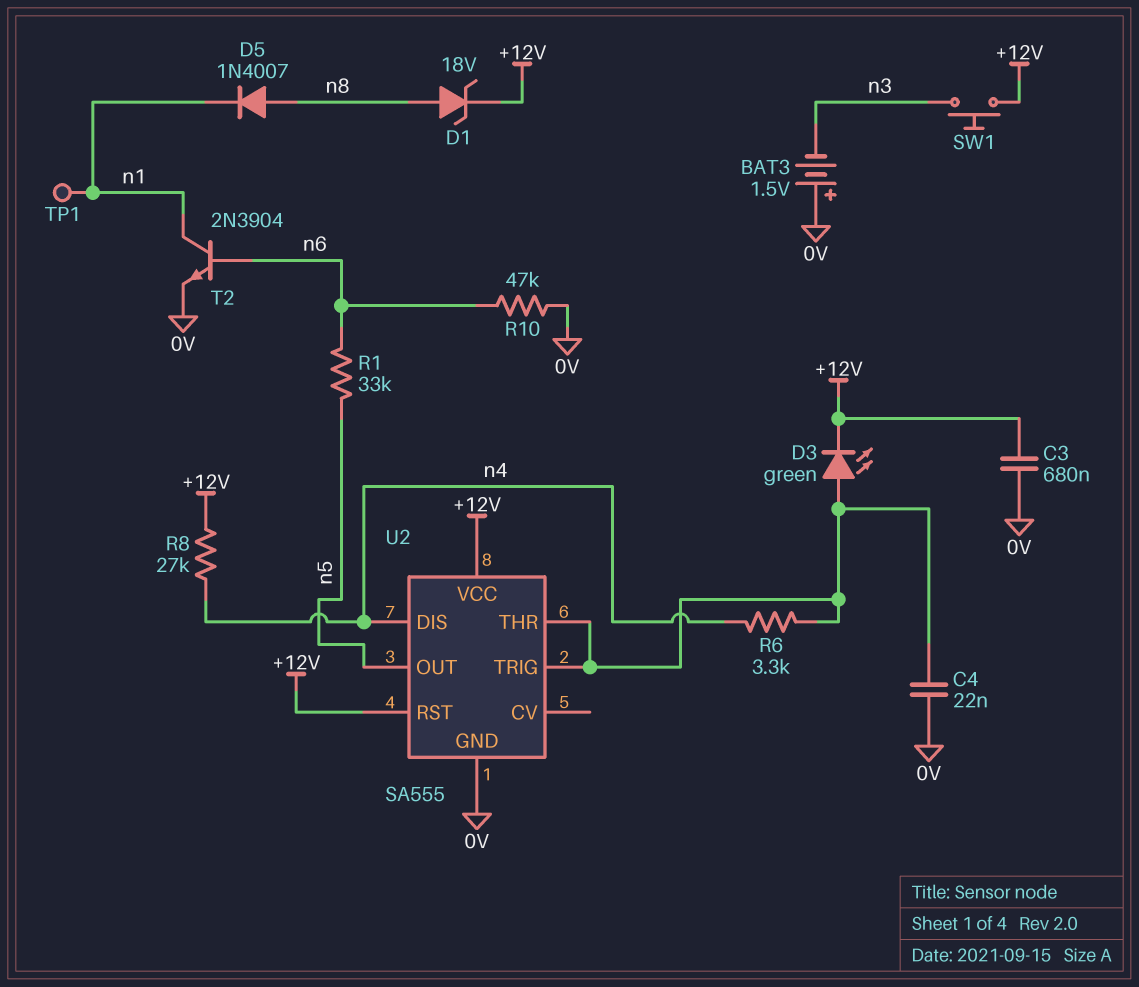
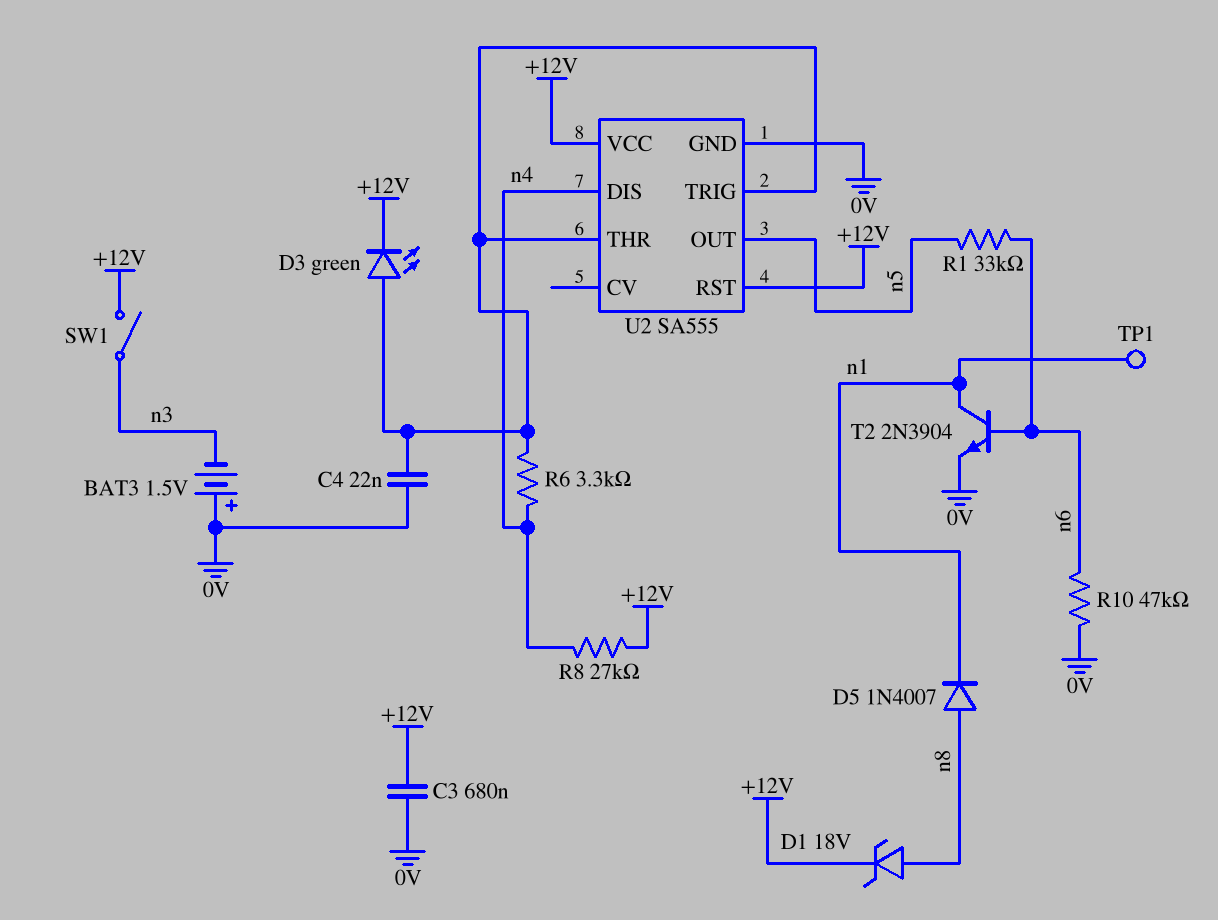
SW1: button (+12V, n3) -> switch (+12V, n3)

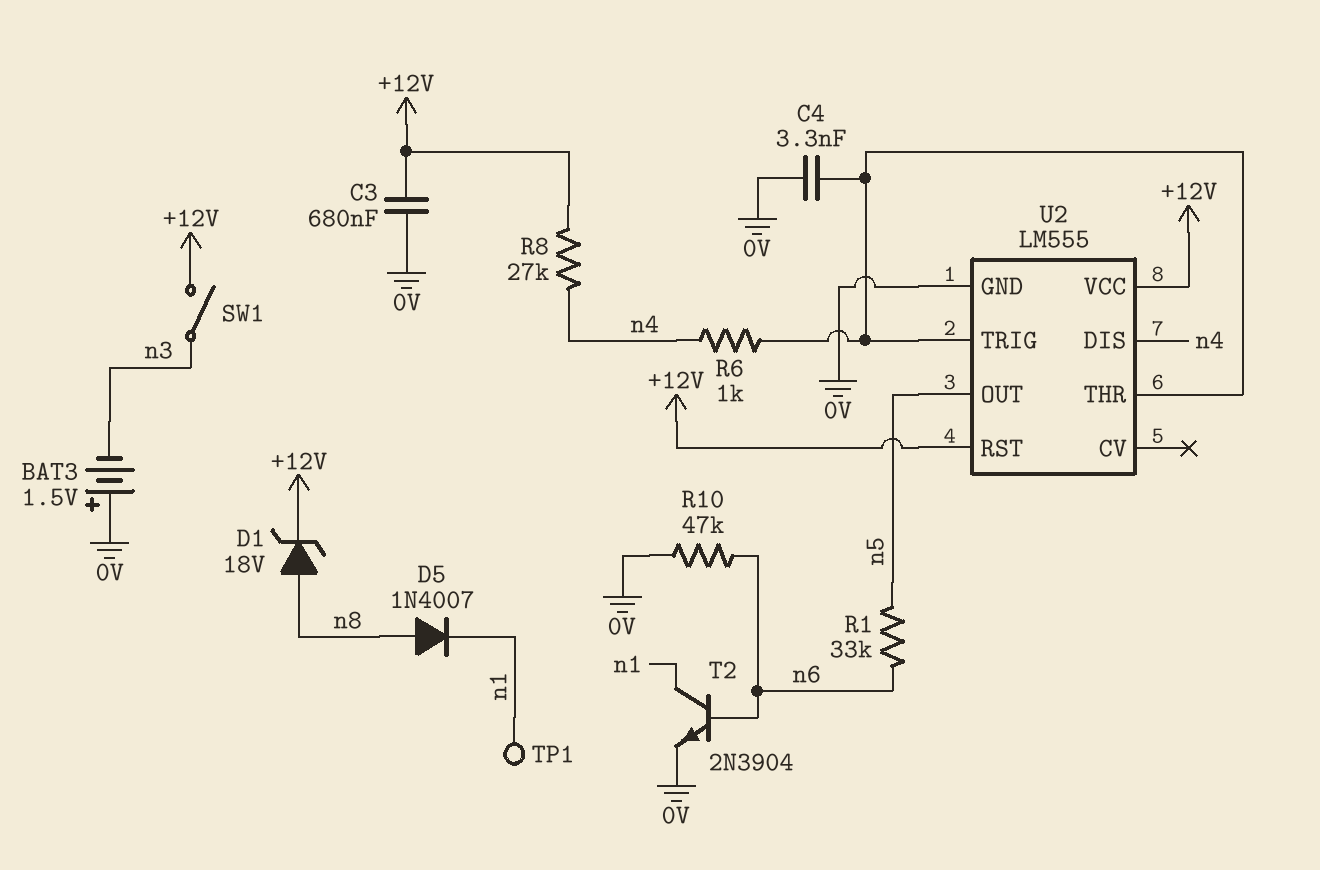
C4: 22nF (0V, U2/THR) -> 3.3nF (0V, U2/THR)
D3: LED green (A U2/THR, K +12V) -> none
R6: 3.3k (U2/THR, n4) -> 1k (U2/THR, n4)
U2: SA555 -> LM555

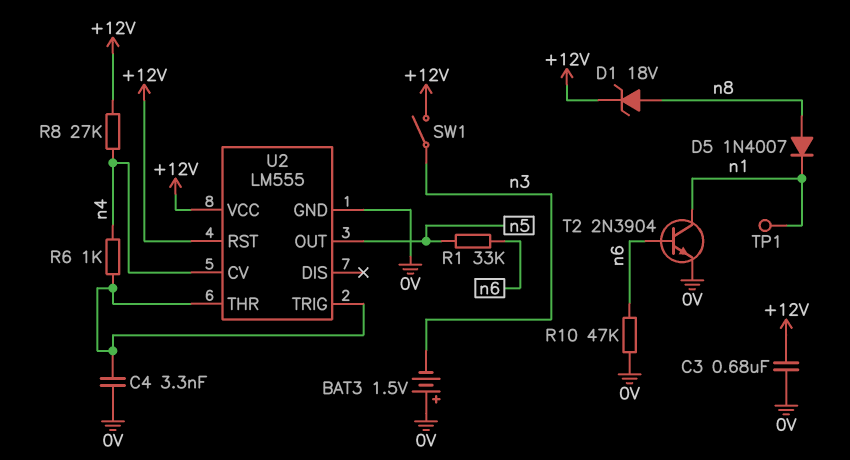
U2 pin CV: none -> n4
U2 pin DIS: n4 -> none

